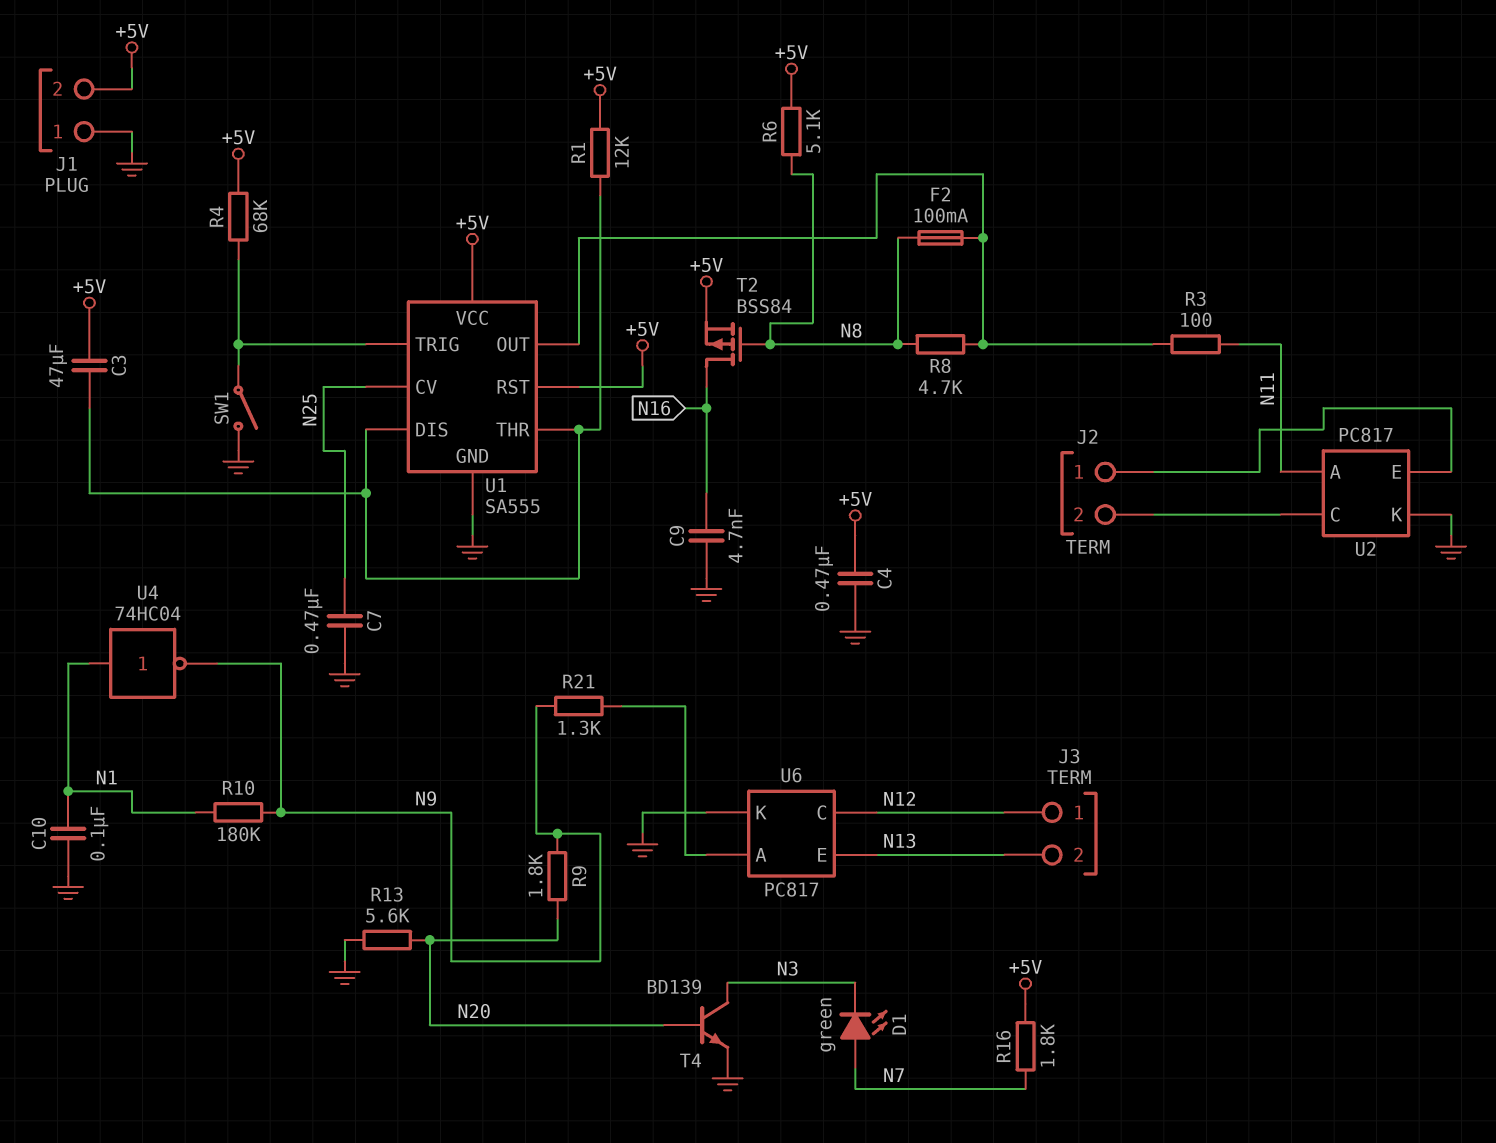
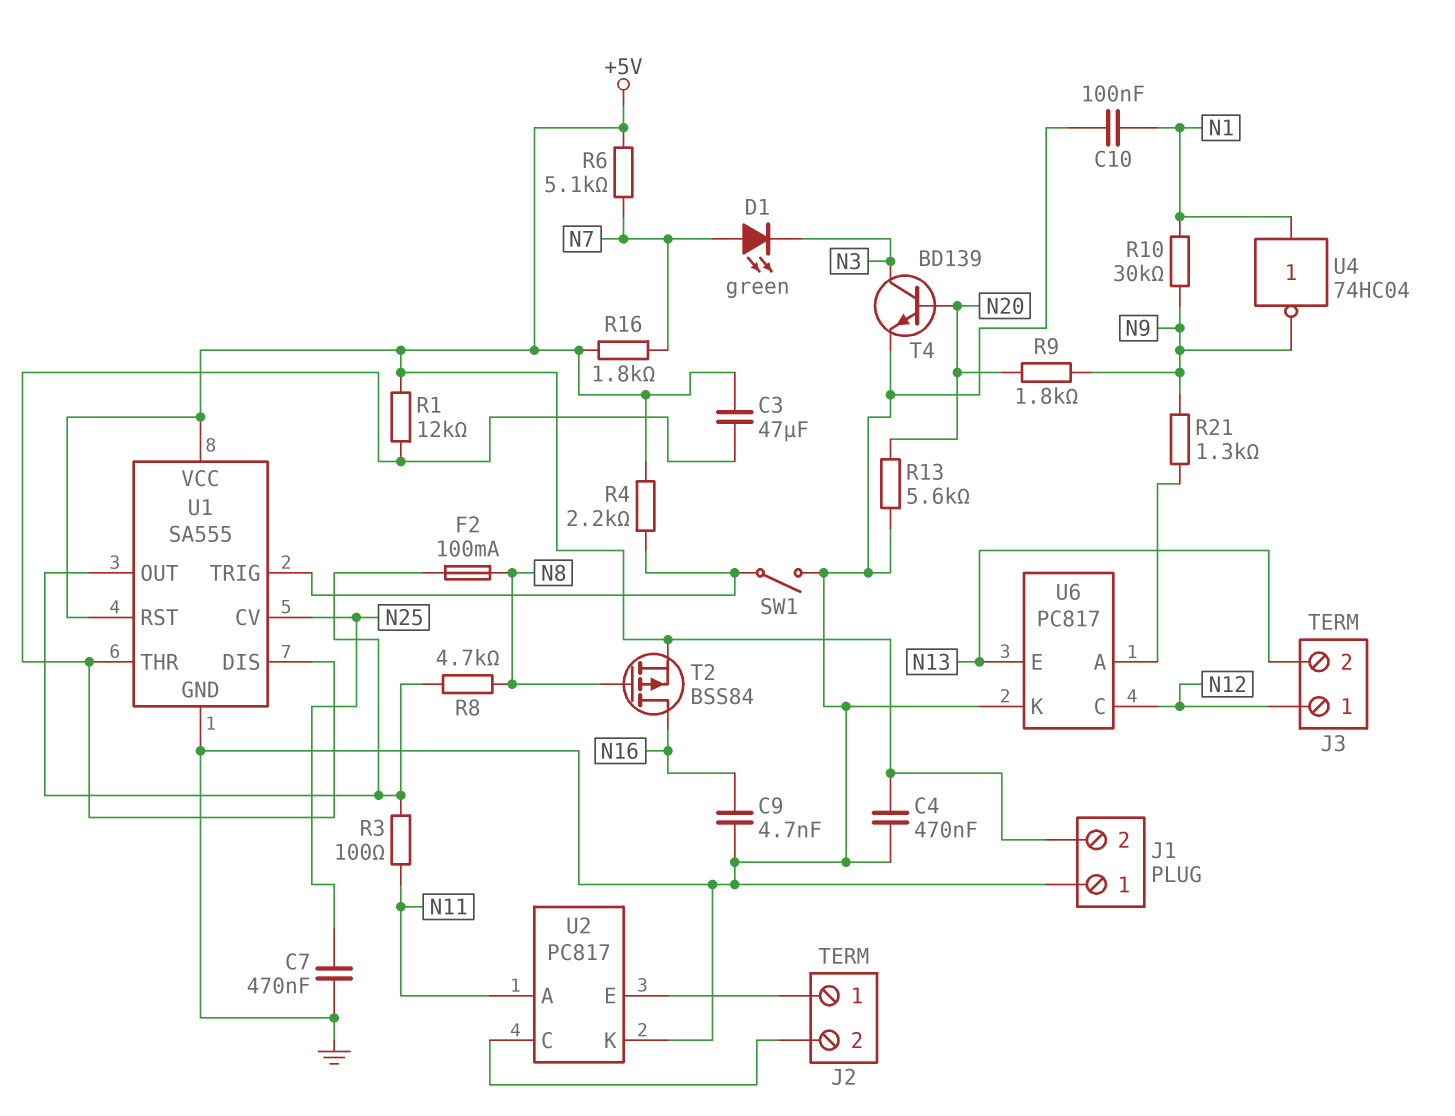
R4: 68k (+5V, U1/TRIG) -> 2.2k (+5V, U1/TRIG)
R6: 5.1k (+5V, N8) -> 5.1k (+5V, N7)
R10: 180k (N1, N9) -> 30k (N1, N9)

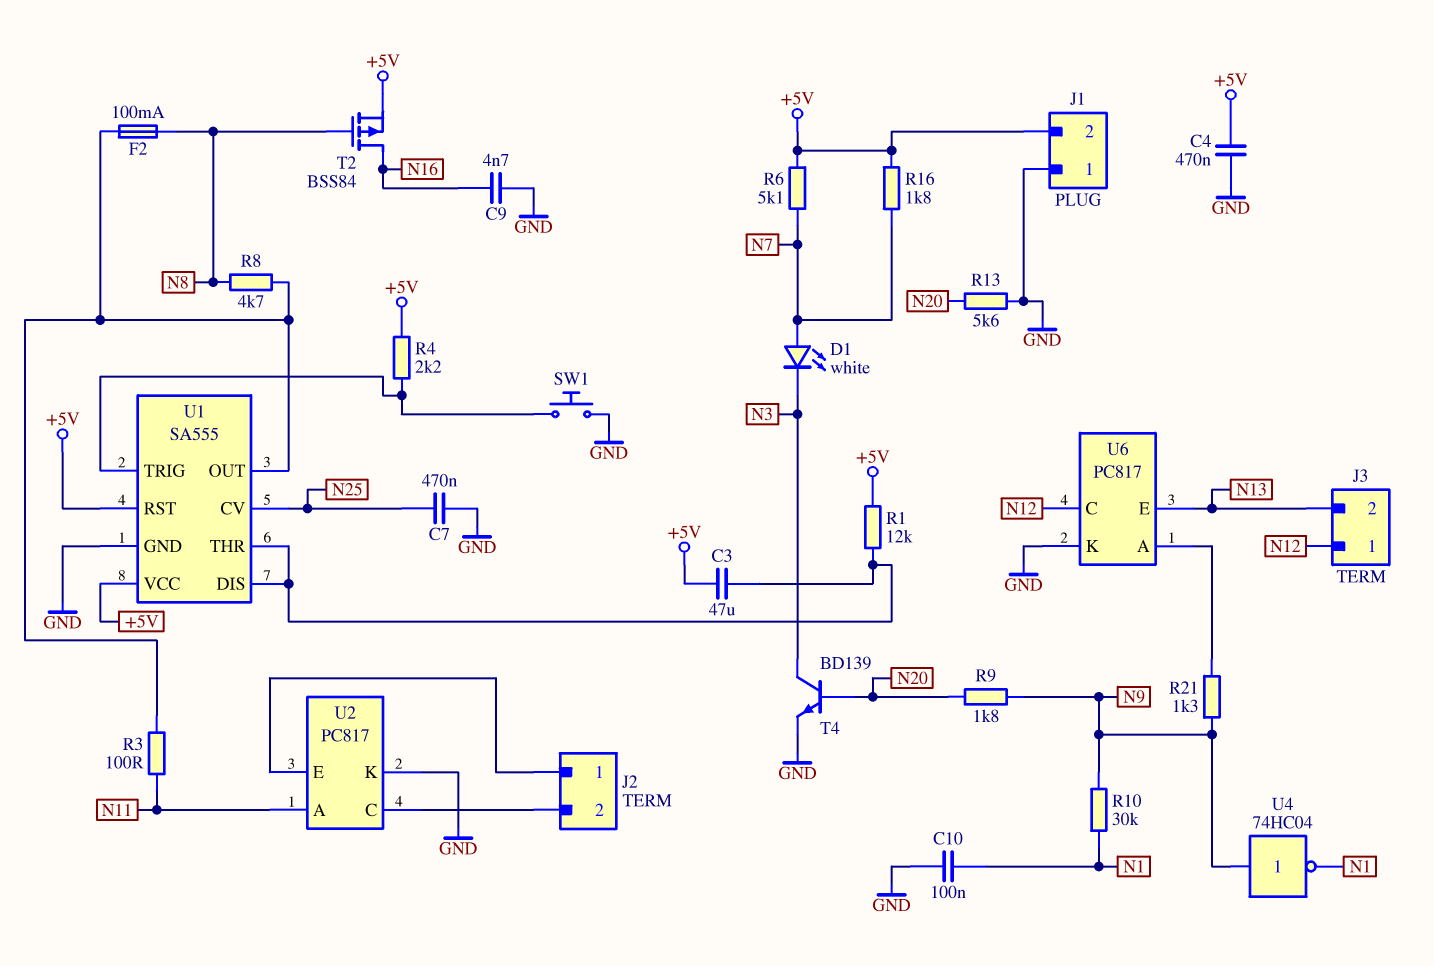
D1: LED green (A N7, K N3) -> LED white (A N7, K N3)
SW1: switch (GND, U1/TRIG) -> button (GND, U1/TRIG)
U4: NOT 74HC04 (in N1, out N9) -> NOT 74HC04 (in N9, out N1)

